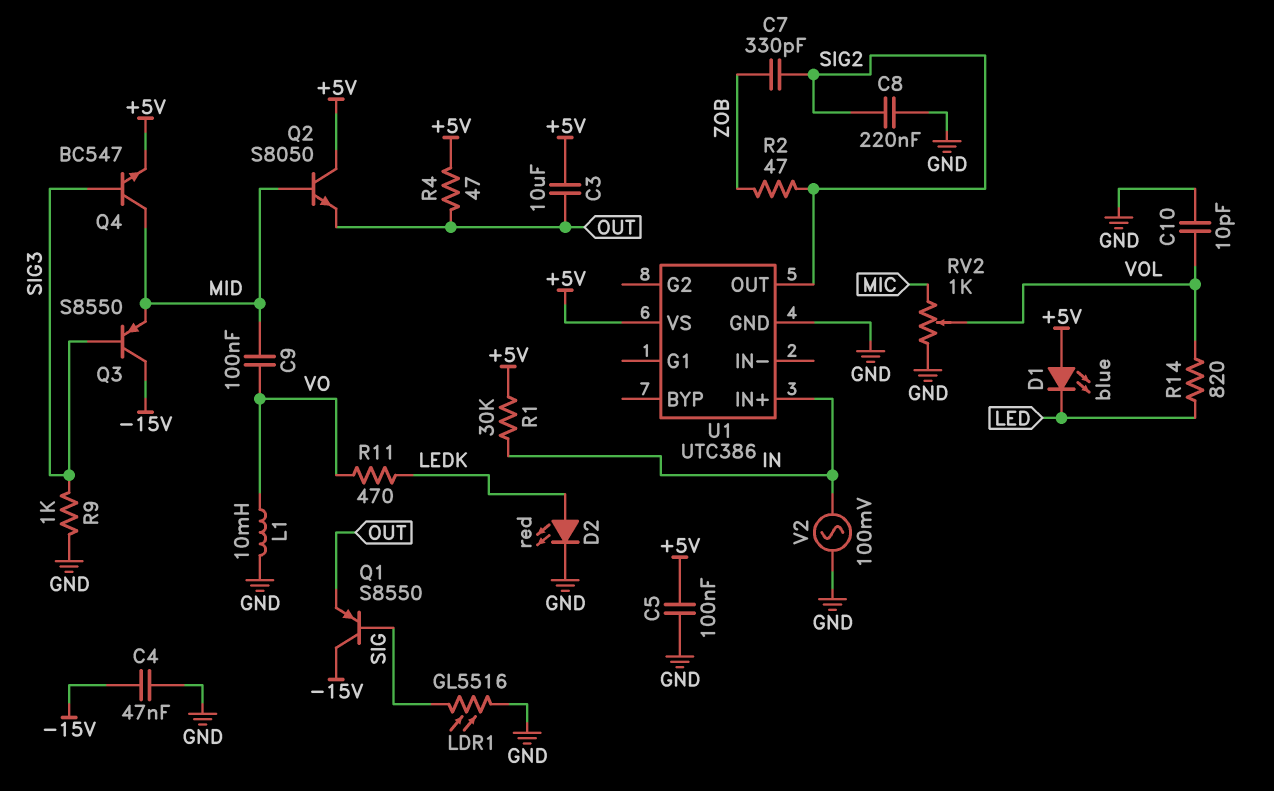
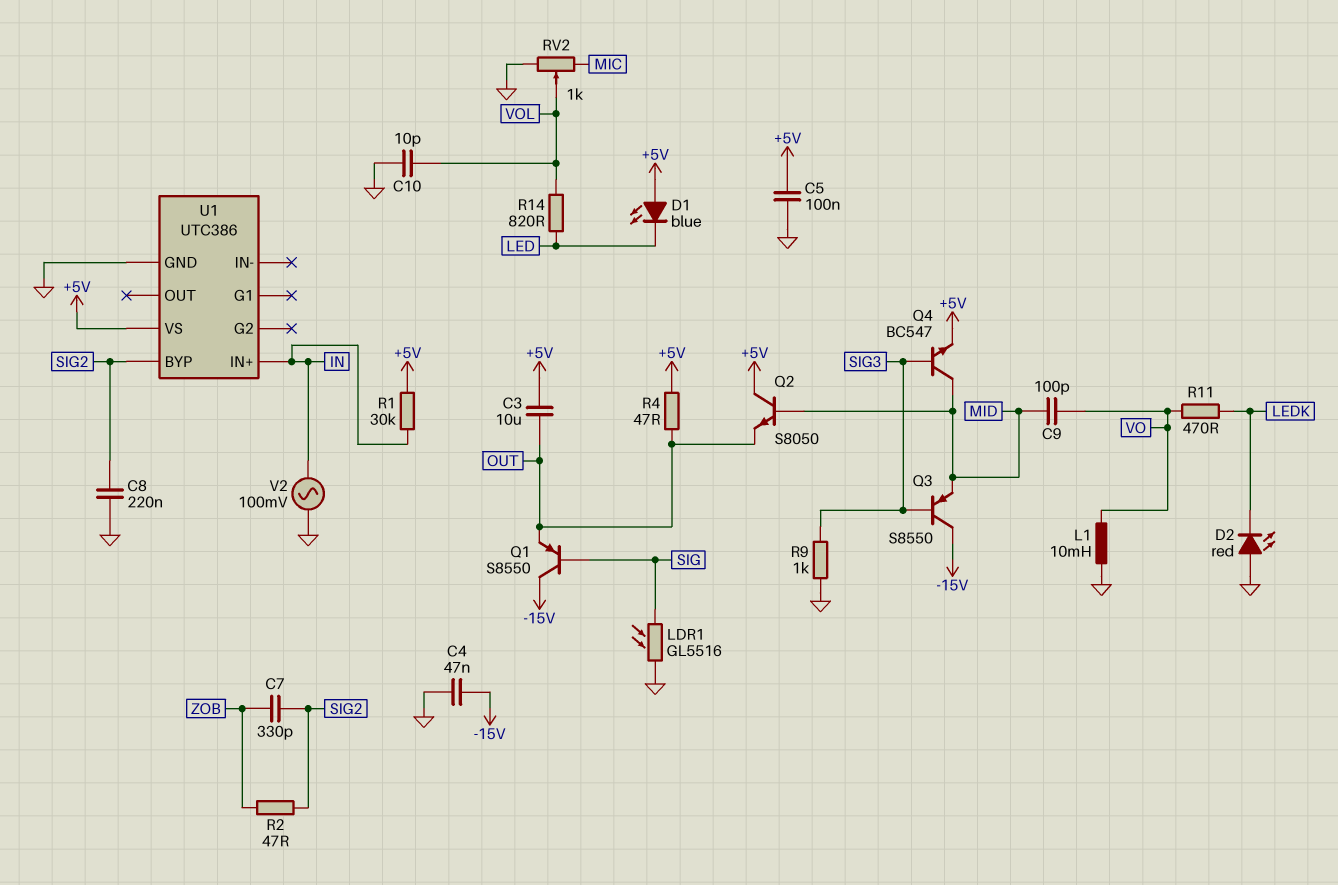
C9: 100nF (MID, VO) -> 100pF (MID, VO)
D2: LED red (A LEDK, K GND) -> LED red (A GND, K LEDK)
U1 pin BYP: none -> SIG2
U1 pin OUT: SIG2 -> none

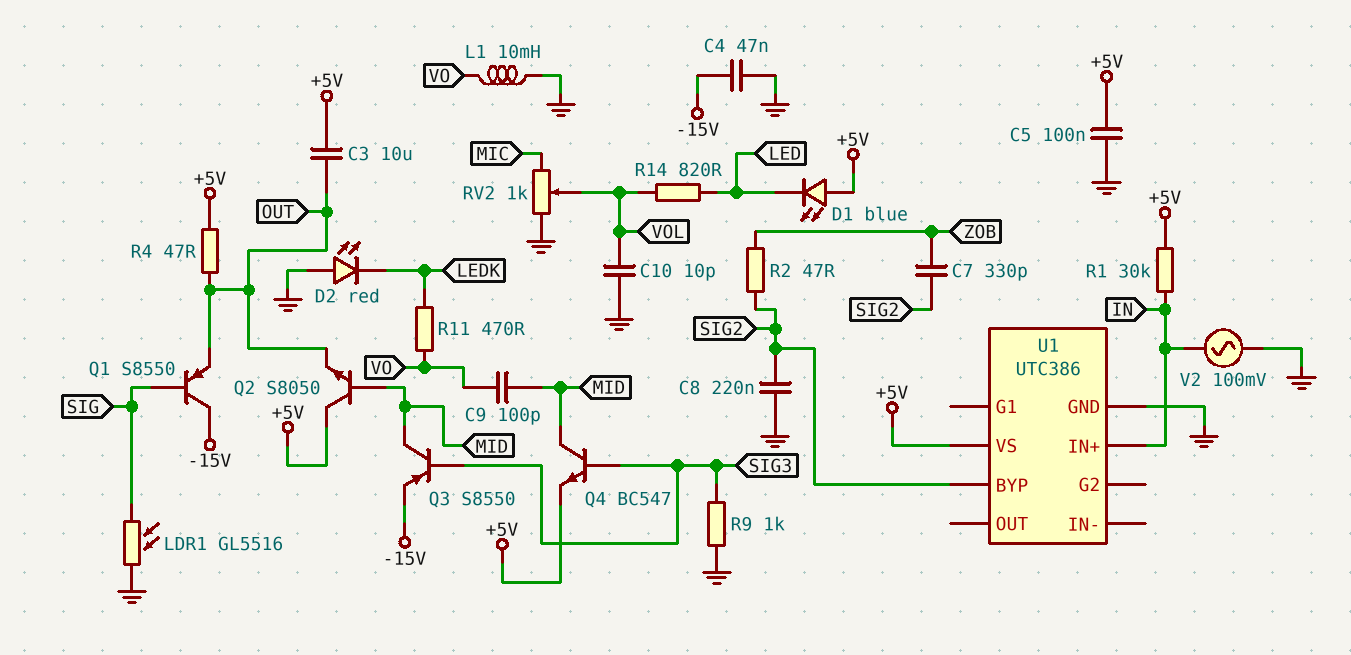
Q3: PNP S8550 (B SIG3, C -15V, E MID) -> PNP S8550 (B SIG3, C MID, E -15V)

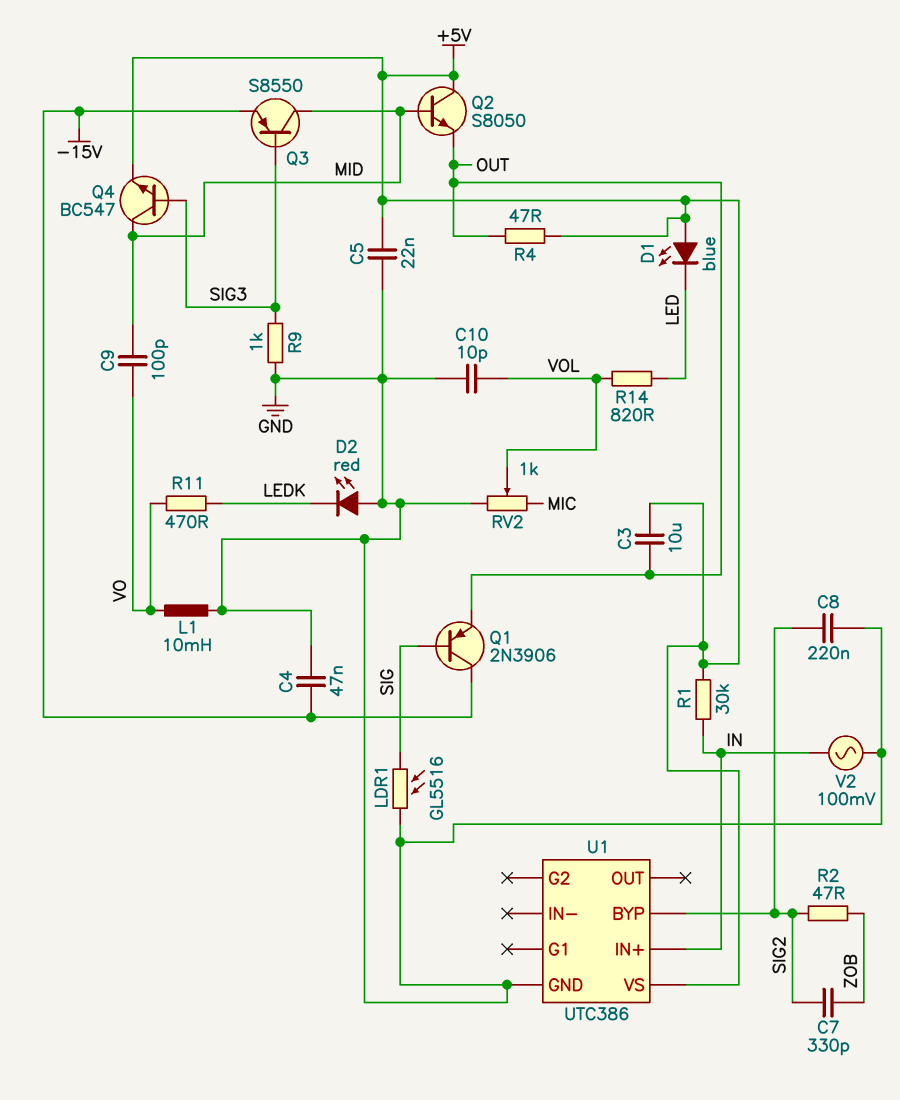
C5: 100nF (+5V, GND) -> 22nF (+5V, GND)
Q1: PNP S8550 (B SIG, C -15V, E OUT) -> PNP 2N3906 (B SIG, C -15V, E OUT)

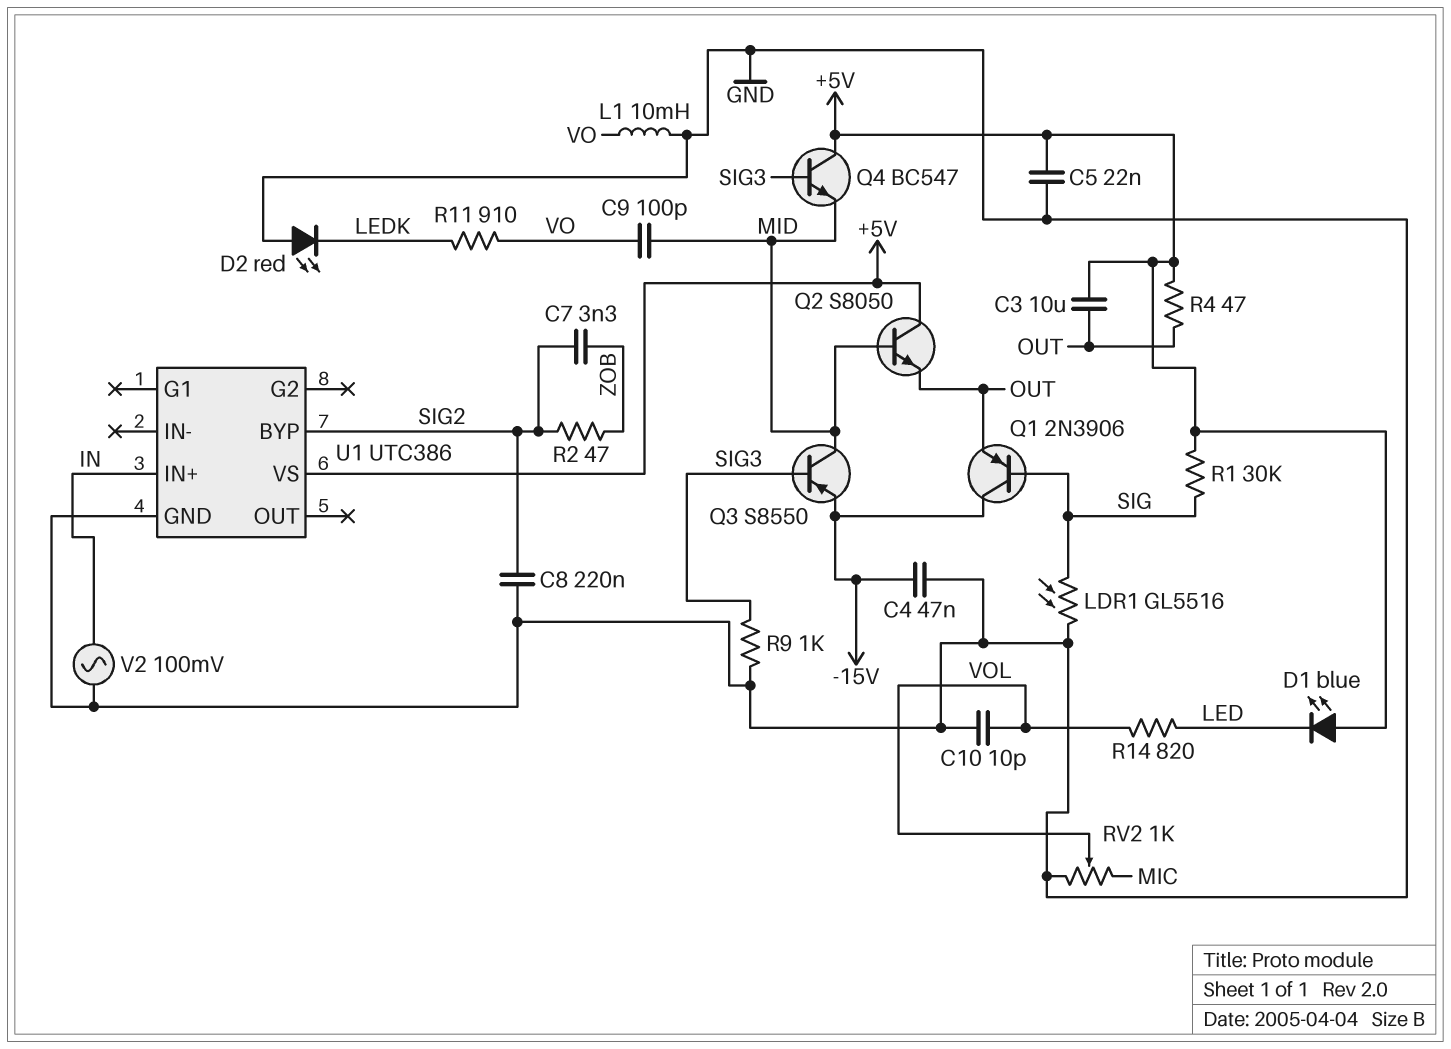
C7: 330pF (SIG2, ZOB) -> 3.3nF (SIG2, ZOB)
Q4: NPN BC547 (B SIG3, C MID, E +5V) -> NPN BC547 (B SIG3, C +5V, E MID)
R1: 30k (+5V, IN) -> 30k (+5V, SIG)
R11: 470 (LEDK, VO) -> 910 (LEDK, VO)

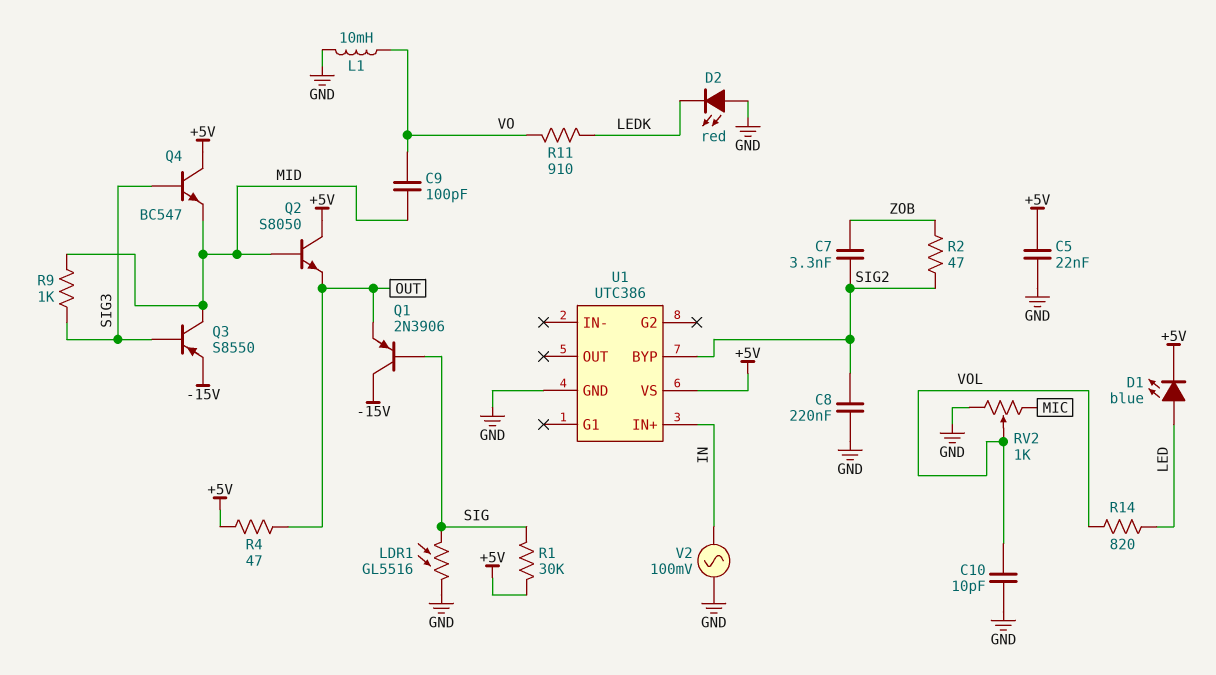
C3: 10uF (+5V, OUT) -> none
C4: 47nF (-15V, GND) -> none
D1: LED blue (A +5V, K LED) -> LED blue (A LED, K +5V)
R9: 1k (GND, SIG3) -> 1k (MID, SIG3)

